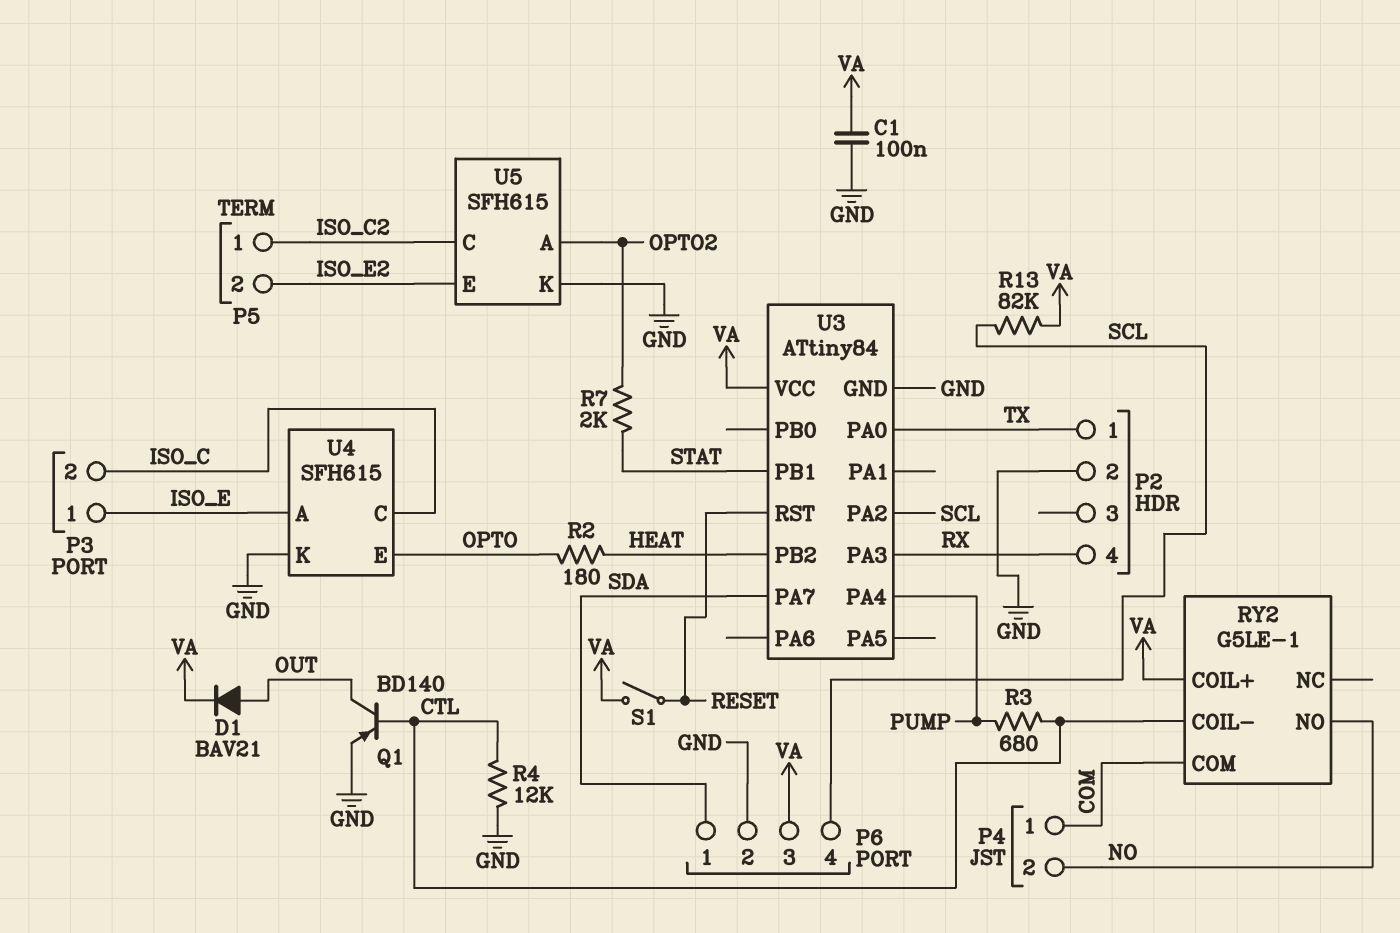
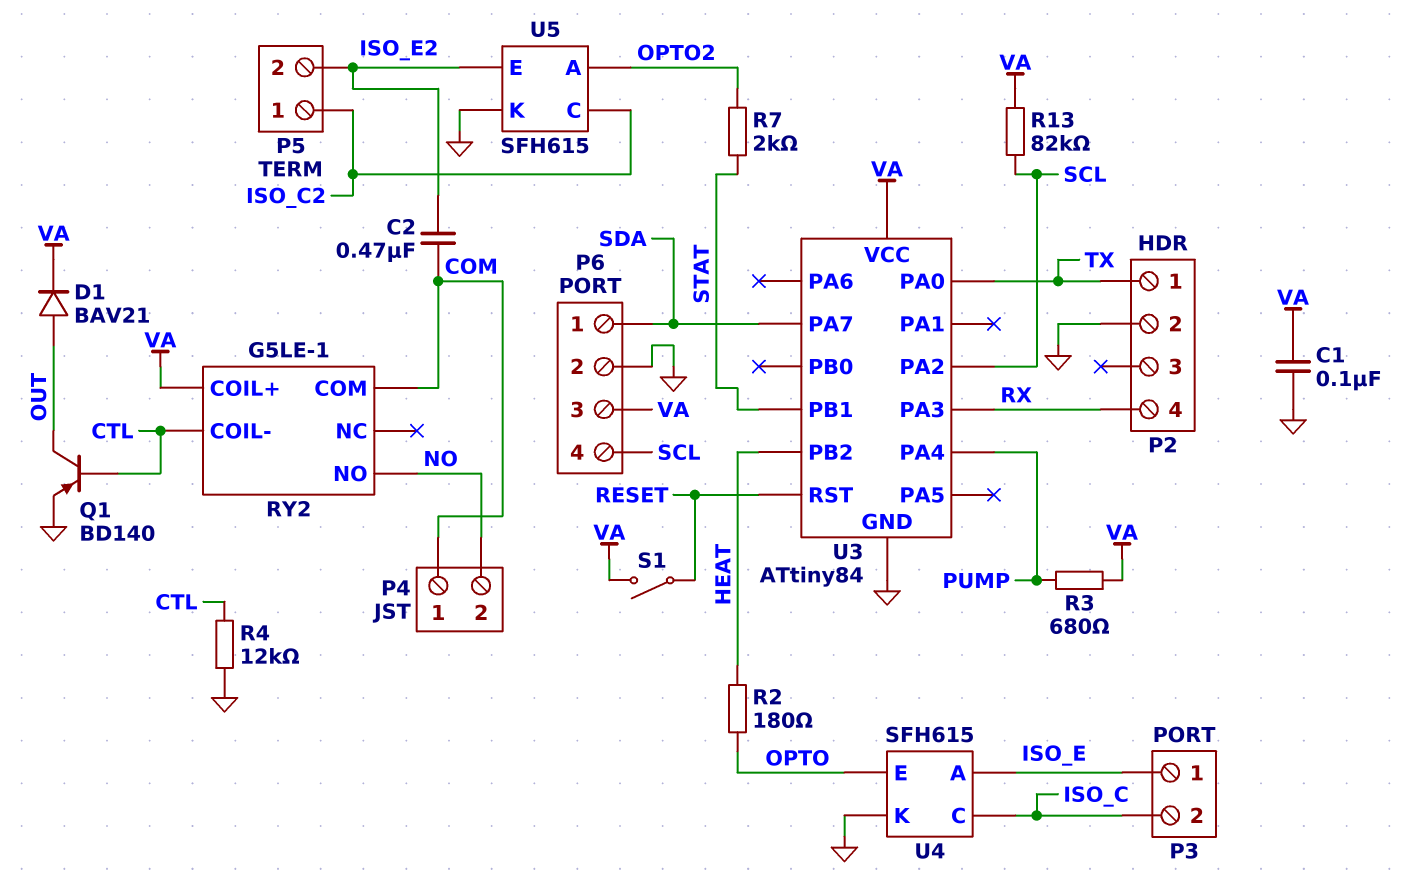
C2: none -> 470nF (COM, ISO_E2)
R3: 680 (CTL, PUMP) -> 680 (PUMP, VA)

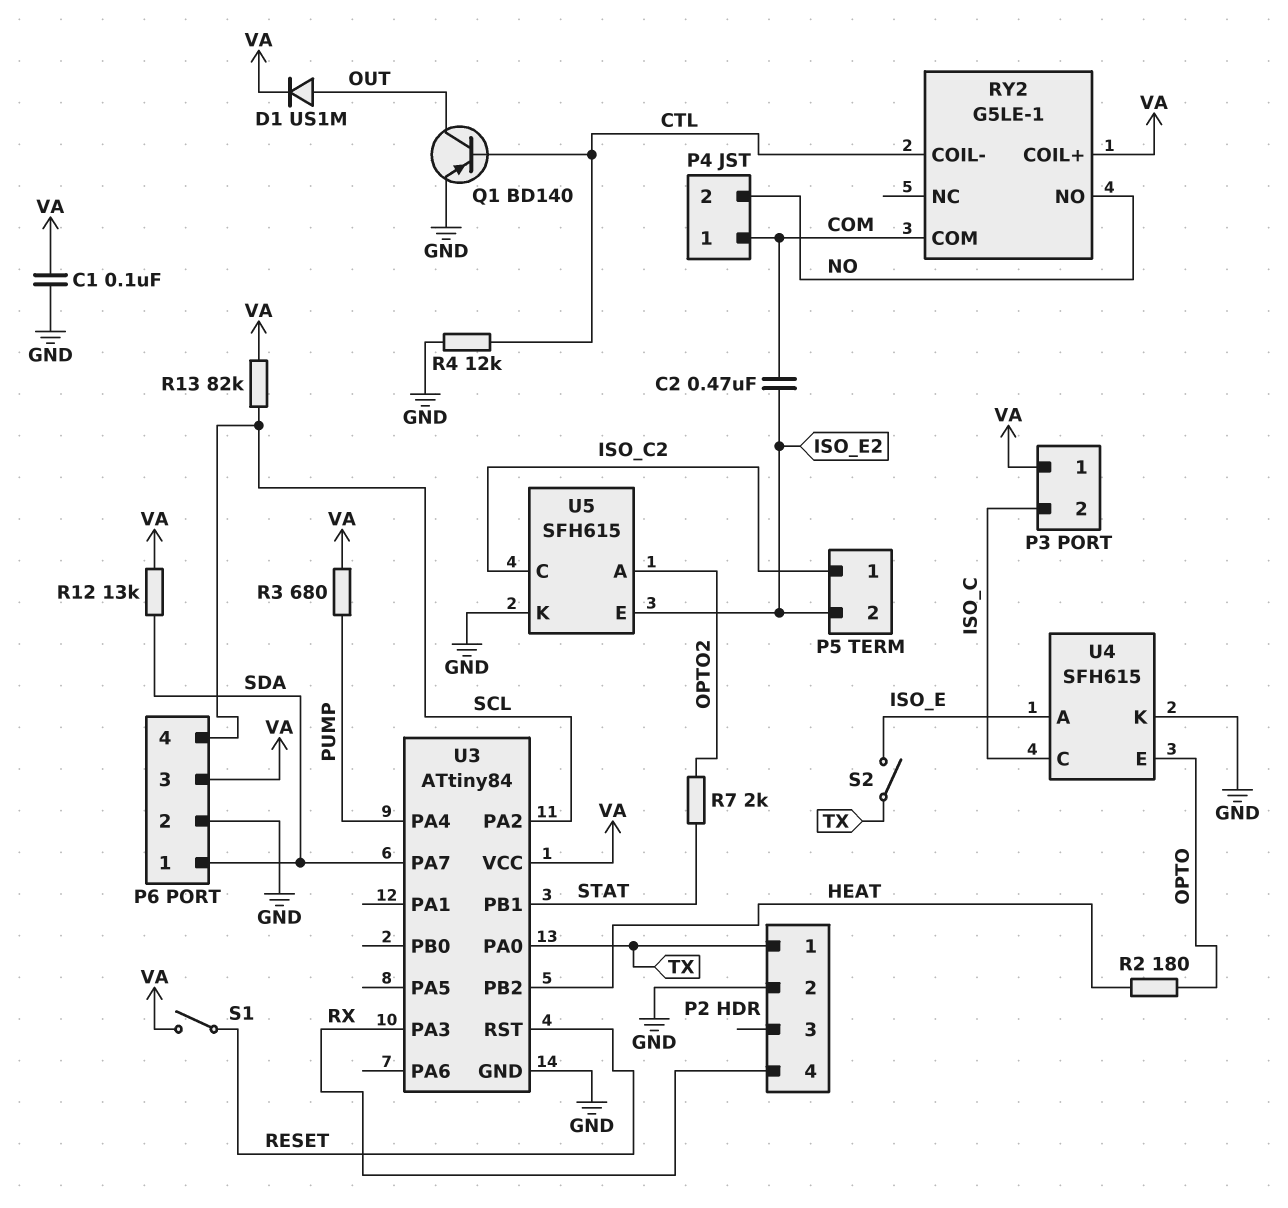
D1: diode BAV21 (A OUT, K VA) -> diode US1M (A OUT, K VA)
P3 pin 1: ISO_E -> VA
R12: none -> 13k (SDA, VA)
S2: none -> switch (ISO_E, TX)

